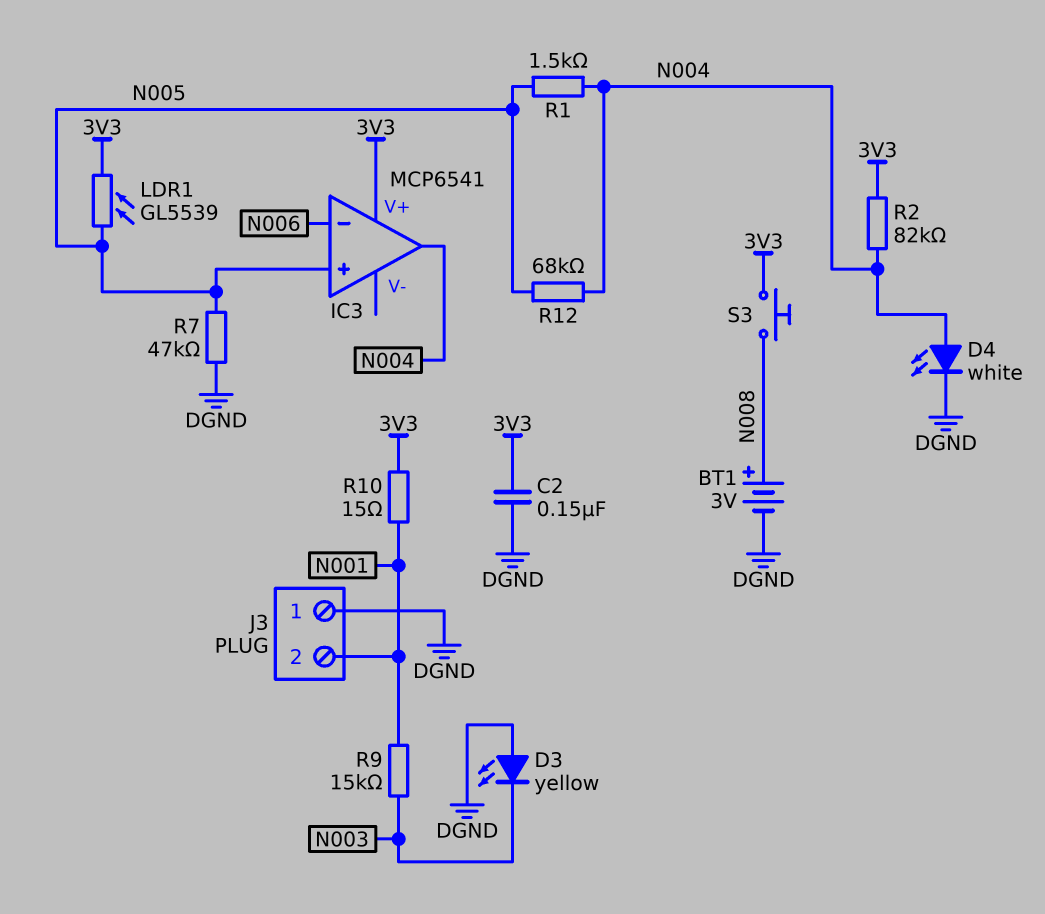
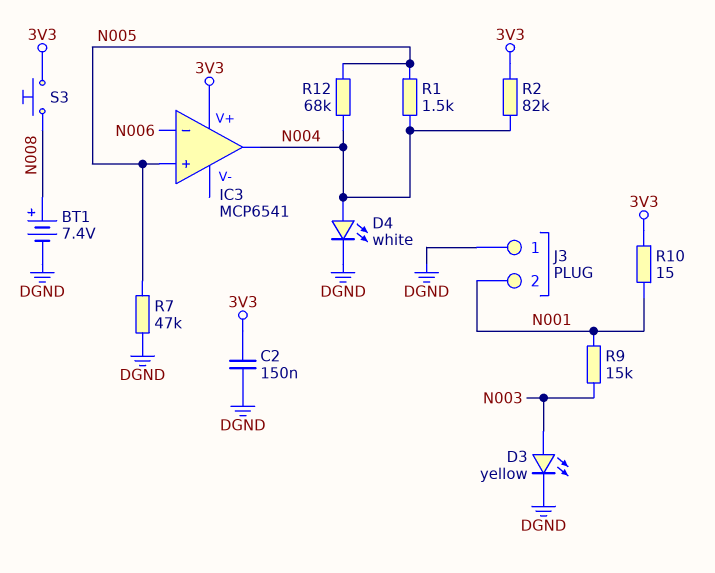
BT1: 3V (plus N008, minus DGND) -> 7.4V (plus N008, minus DGND)
D3: LED yellow (A DGND, K N003) -> LED yellow (A N003, K DGND)
LDR1: GL5539 (3V3, N005) -> none

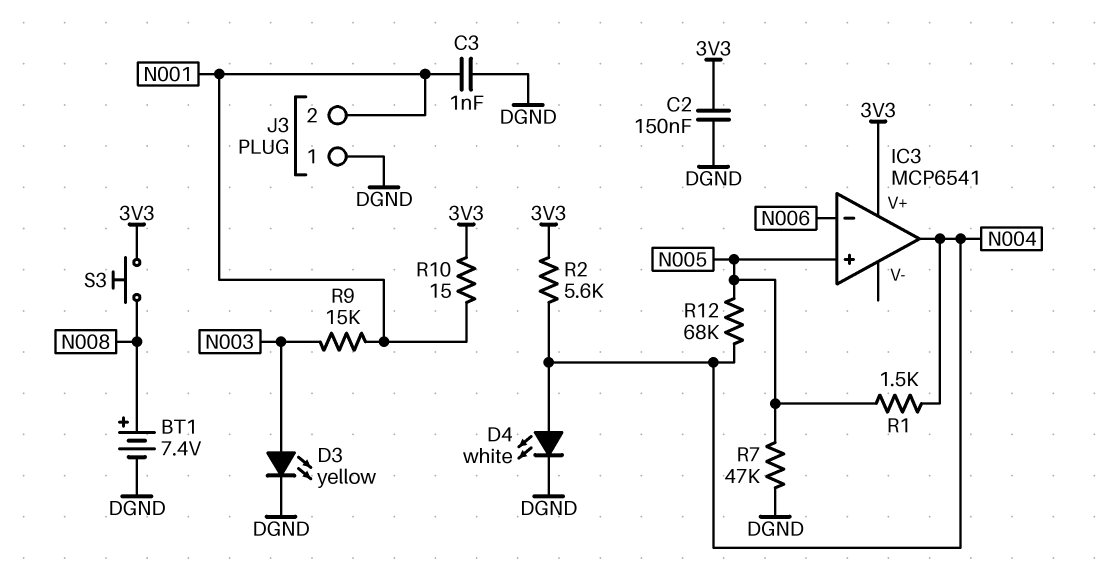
C3: none -> 1nF (DGND, N001)
R2: 82k (3V3, N004) -> 5.6k (3V3, N004)

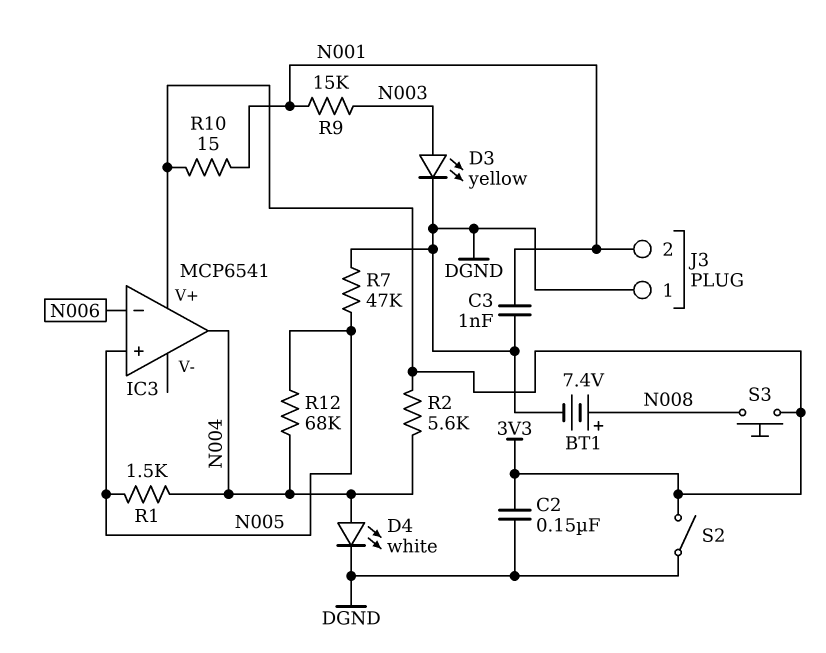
S2: none -> switch (3V3, DGND)

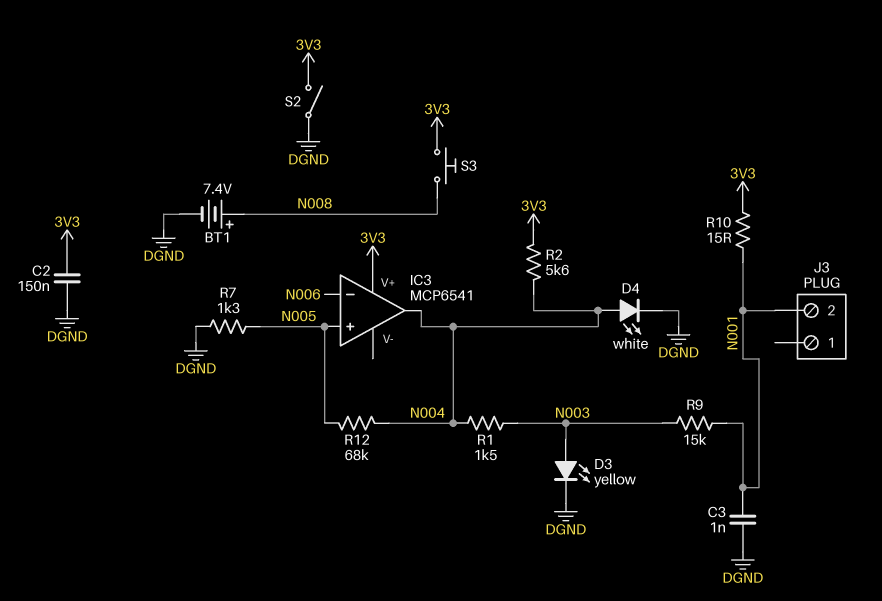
J3 pin 1: DGND -> none
R1: 1.5k (N004, N005) -> 1.5k (N003, N004)
R7: 47k (DGND, N005) -> 1.3k (DGND, N005)

